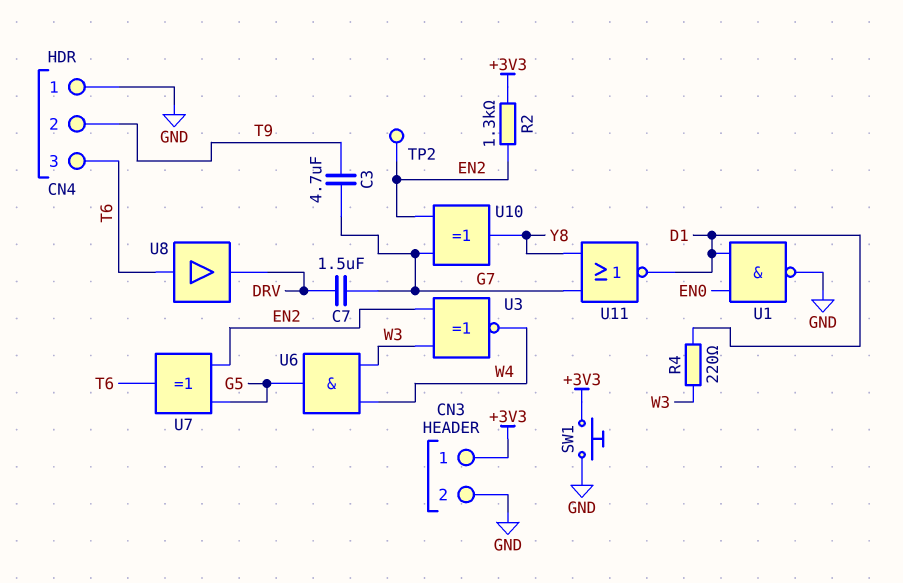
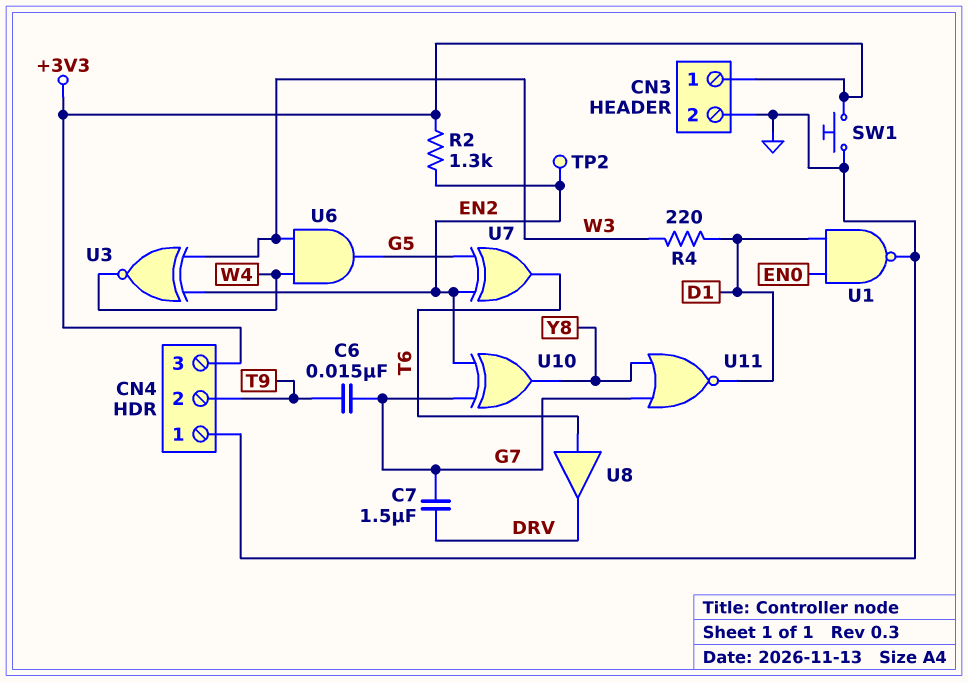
C3: 4.7uF (G7, T9) -> none
C6: none -> 15nF (G7, T9)
CN4 pin 3: T6 -> +3V3

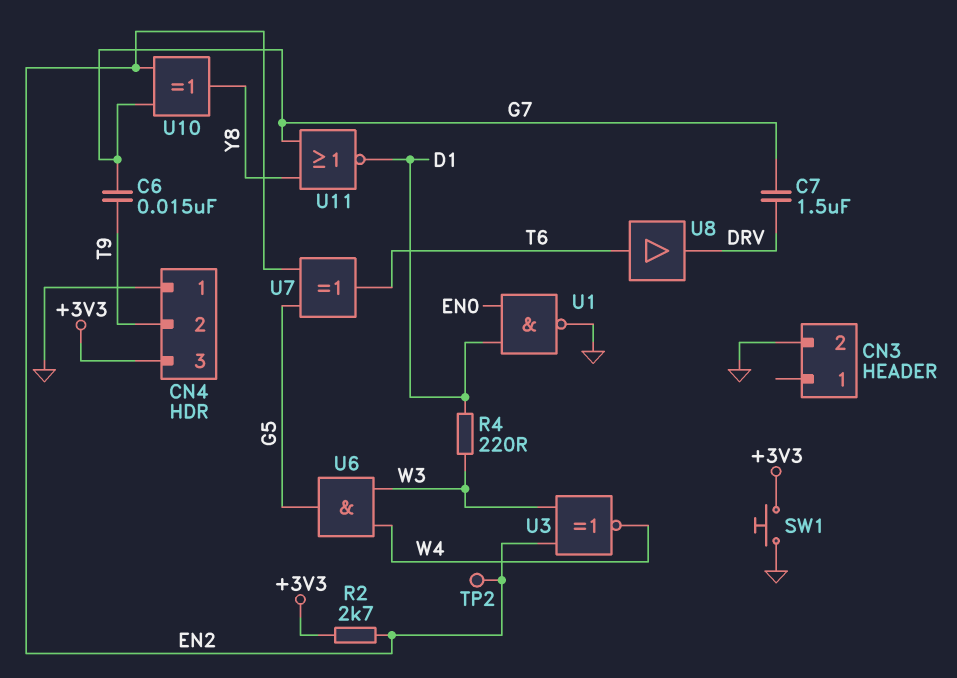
CN3 pin 1: +3V3 -> none
R2: 1.3k (+3V3, EN2) -> 2.7k (+3V3, EN2)

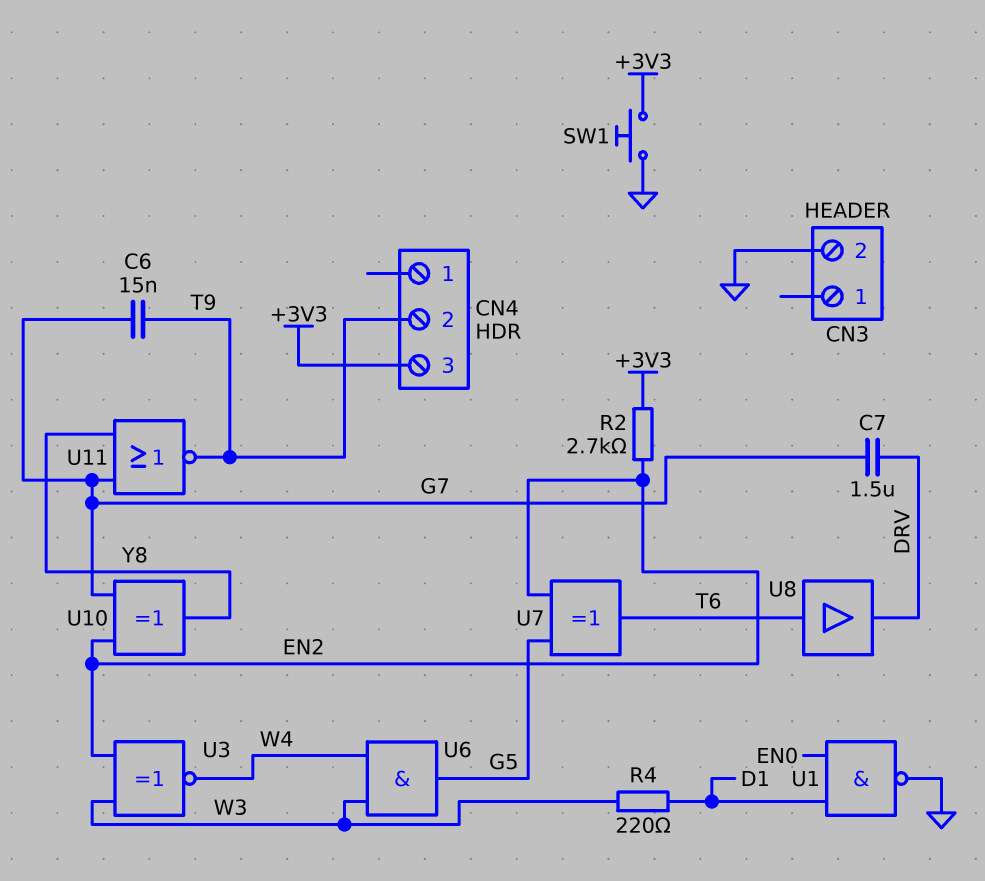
CN4 pin 1: GND -> none
TP2: test point (EN2) -> none
U11: NOR (in G7, in Y8, out D1) -> NOR (in G7, in Y8, out T9)

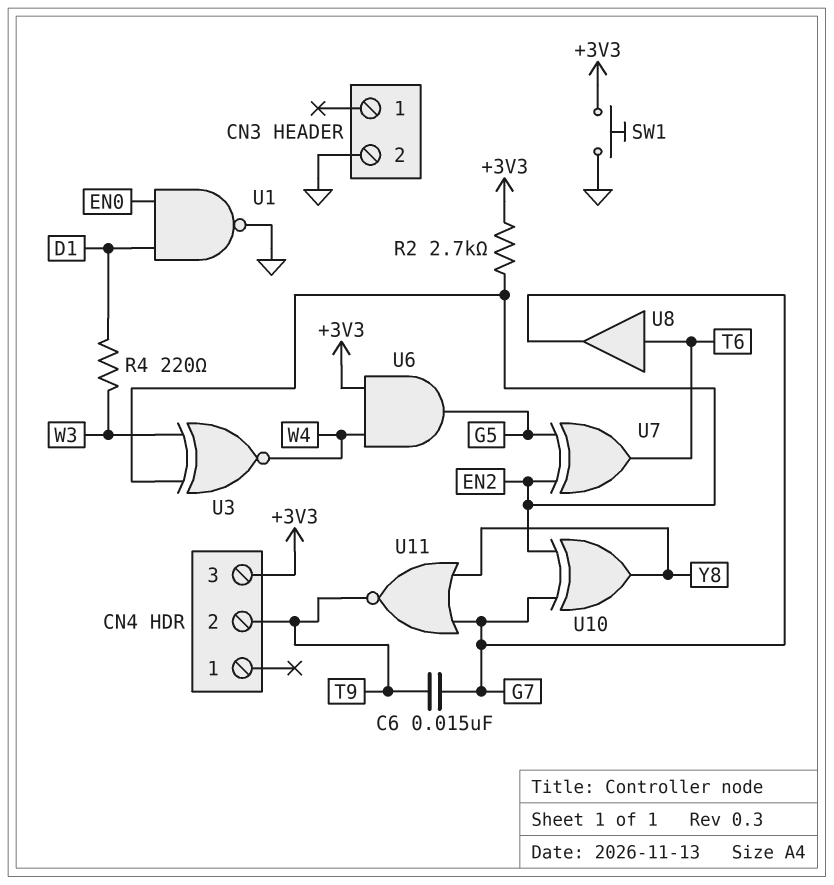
C7: 1.5uF (DRV, G7) -> none
U6: AND (in W3, in W4, out G5) -> AND (in +3V3, in W4, out G5)
U8: buffer (in T6, out DRV) -> buffer (in T6, out G7)

